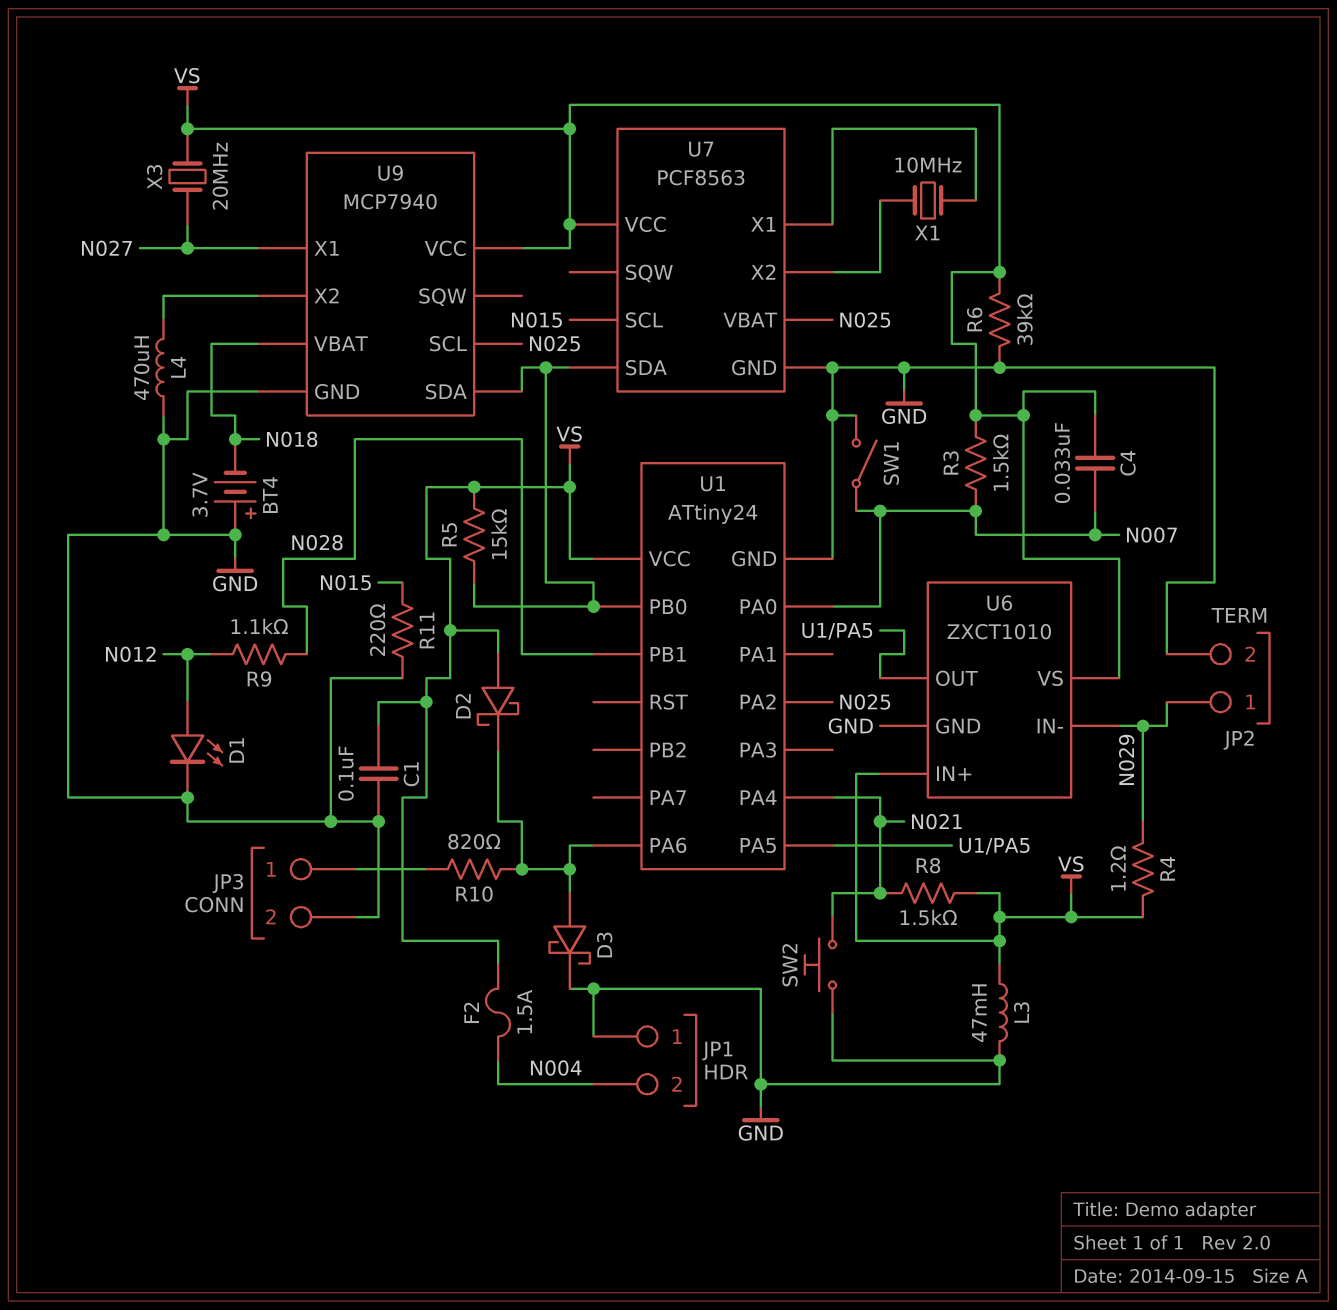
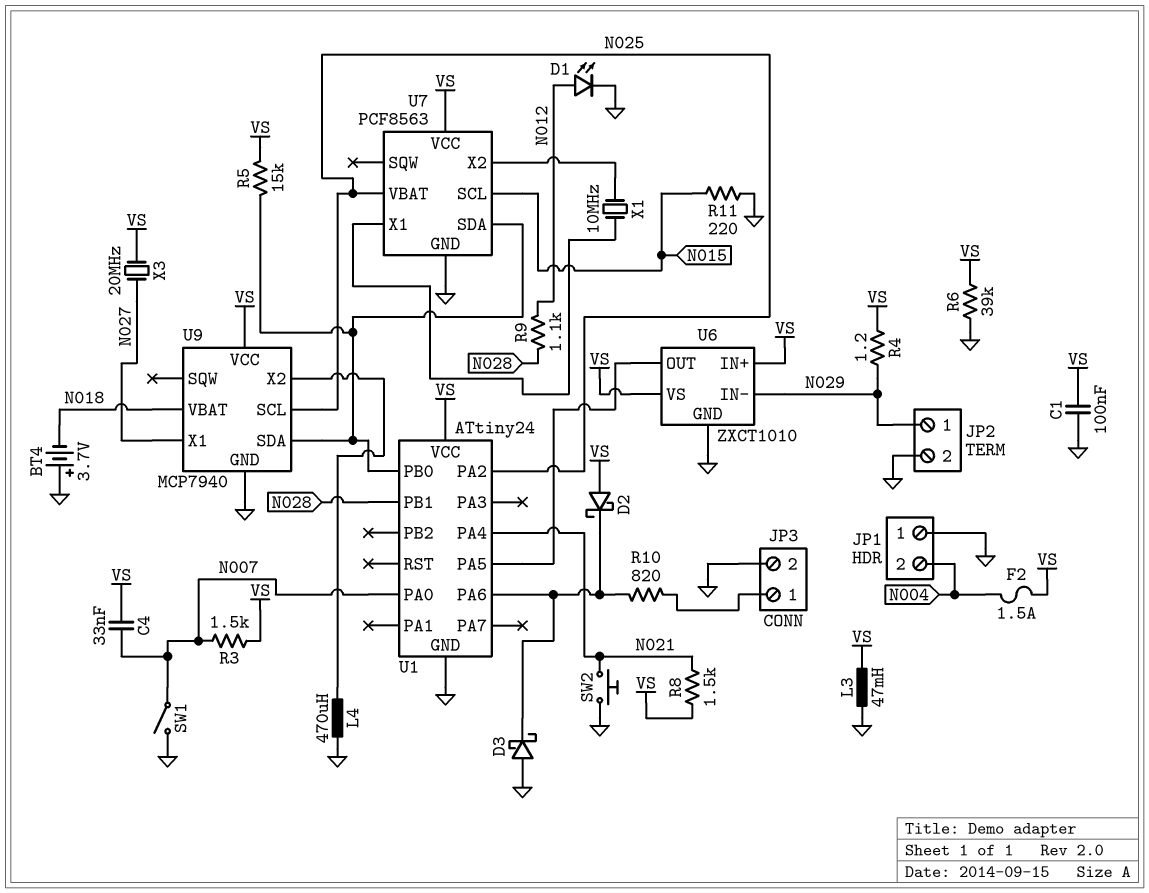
D3: schottky (A U1/PA6, K GND) -> schottky (A GND, K U1/PA6)

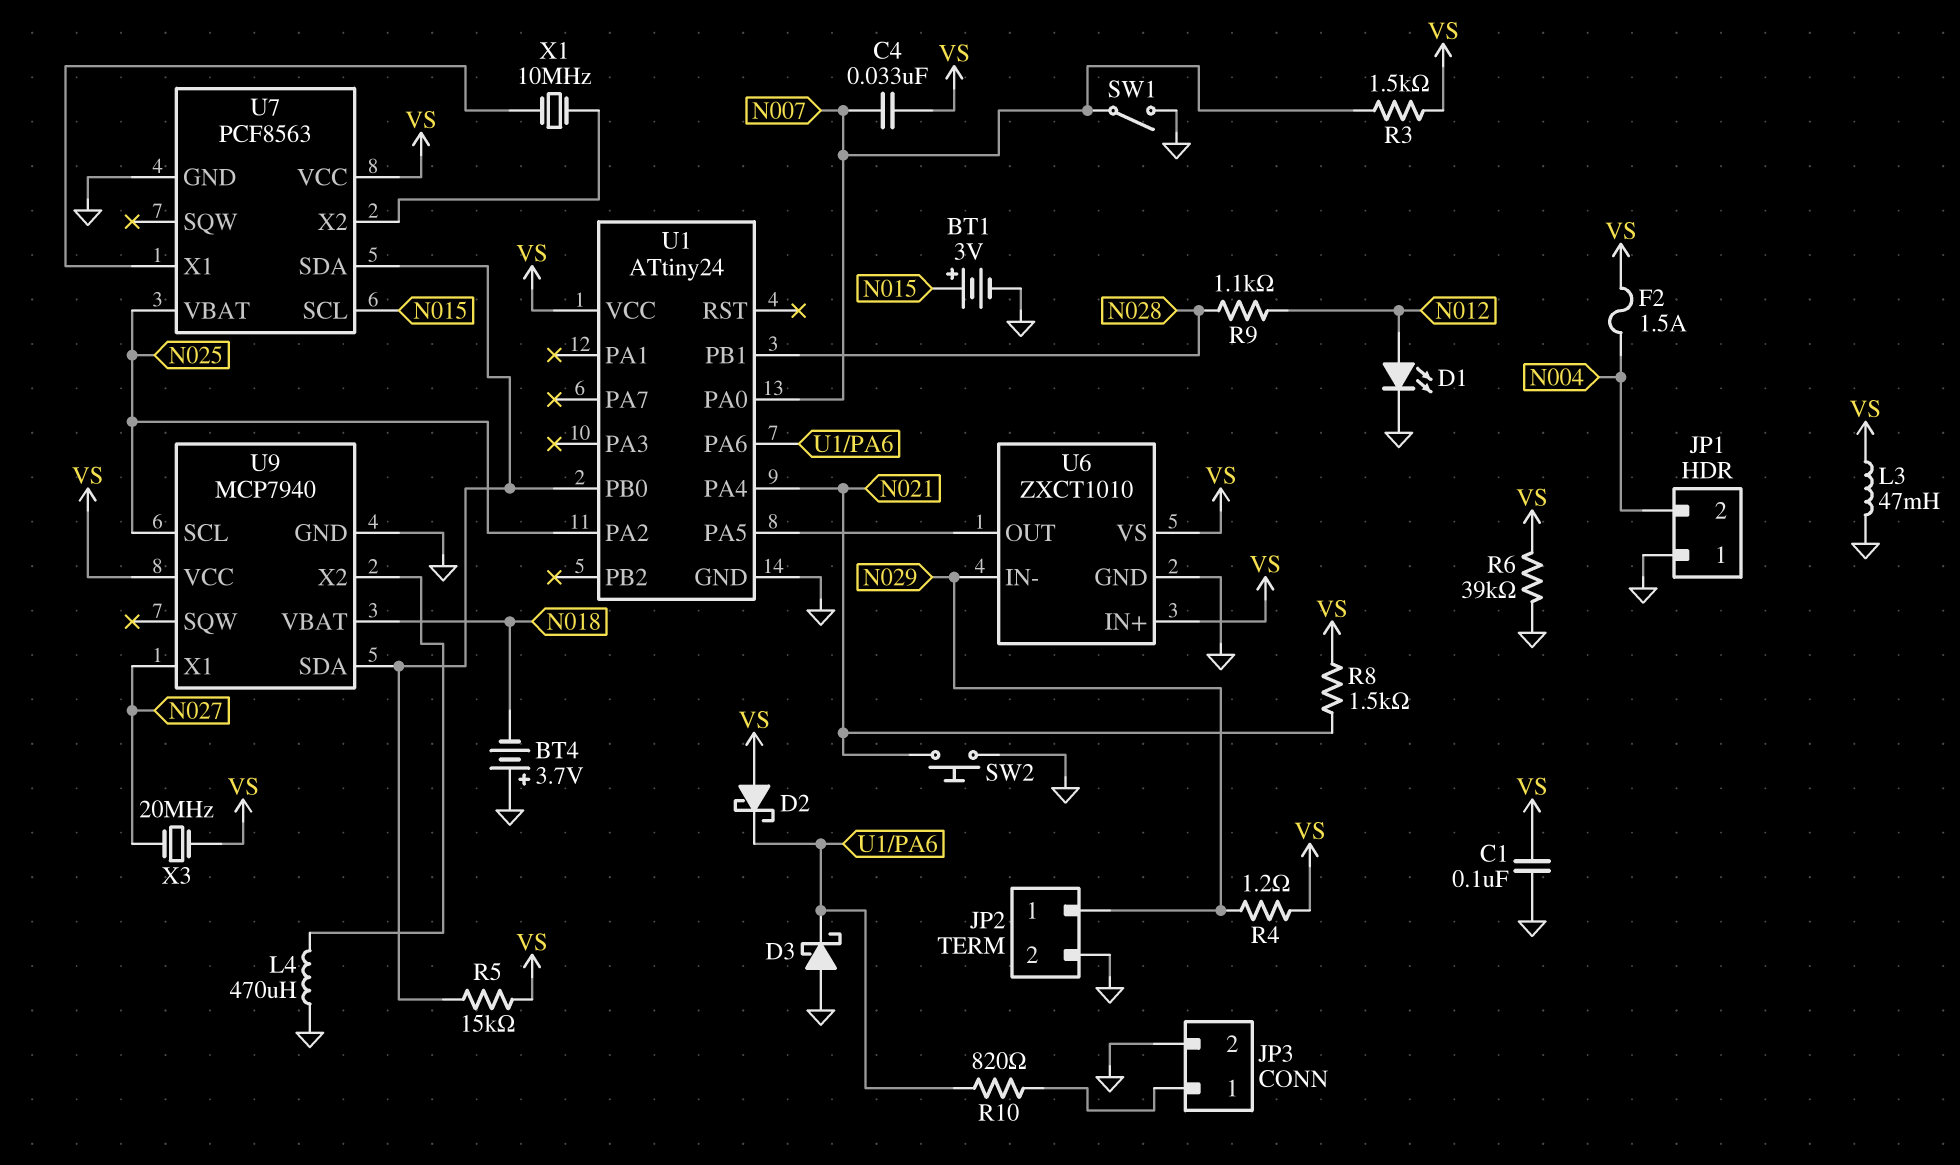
BT1: none -> 3V (plus N015, minus GND)
R11: 220 (GND, N015) -> none

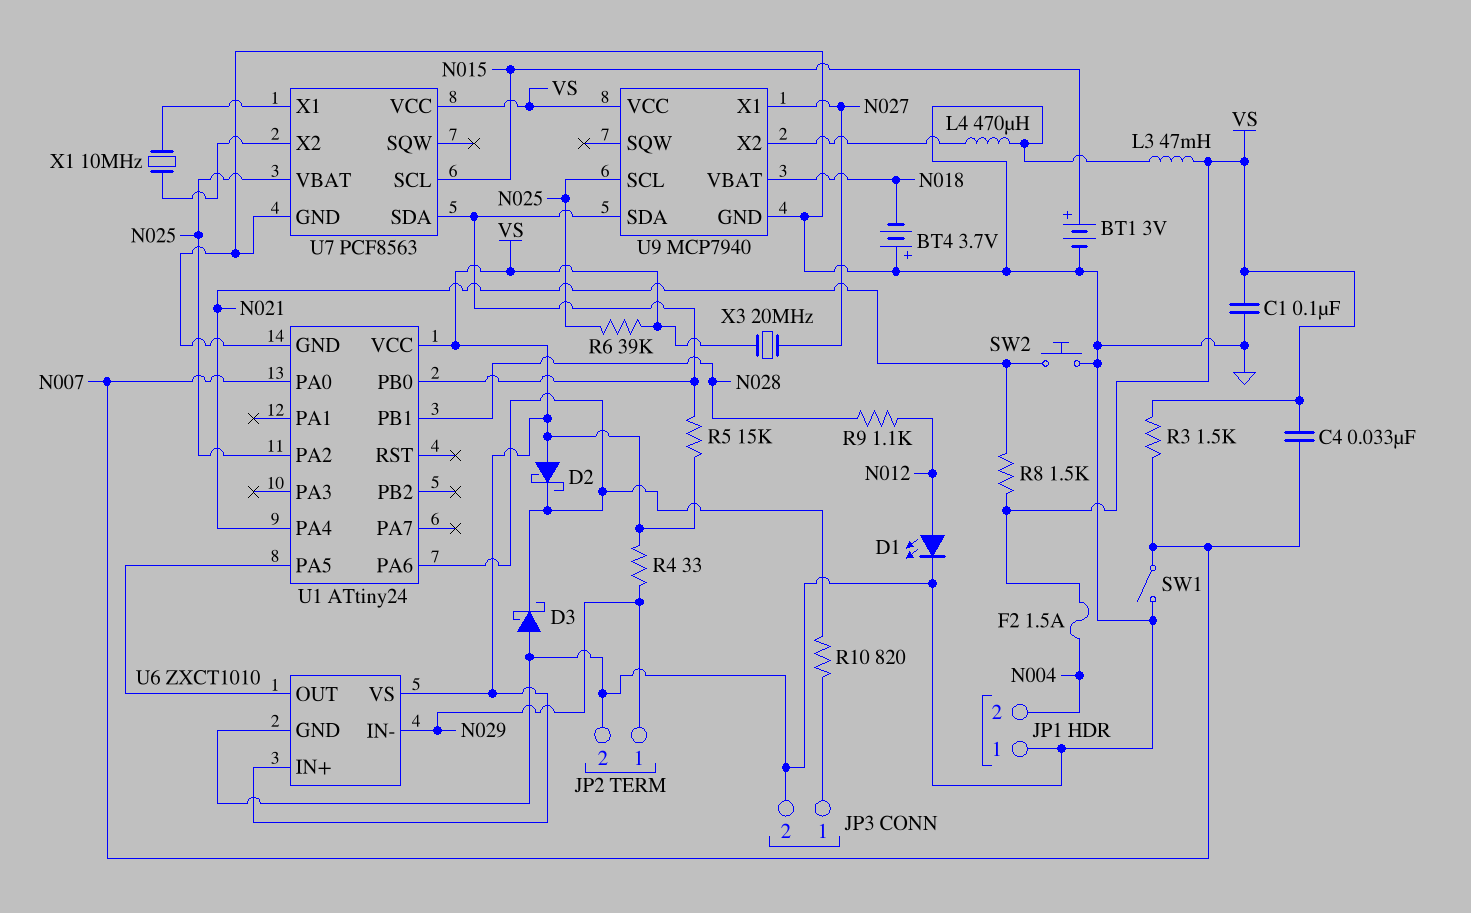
R4: 1.2 (N029, VS) -> 33 (N029, VS)
R6: 39k (GND, VS) -> 39k (N025, VS)

